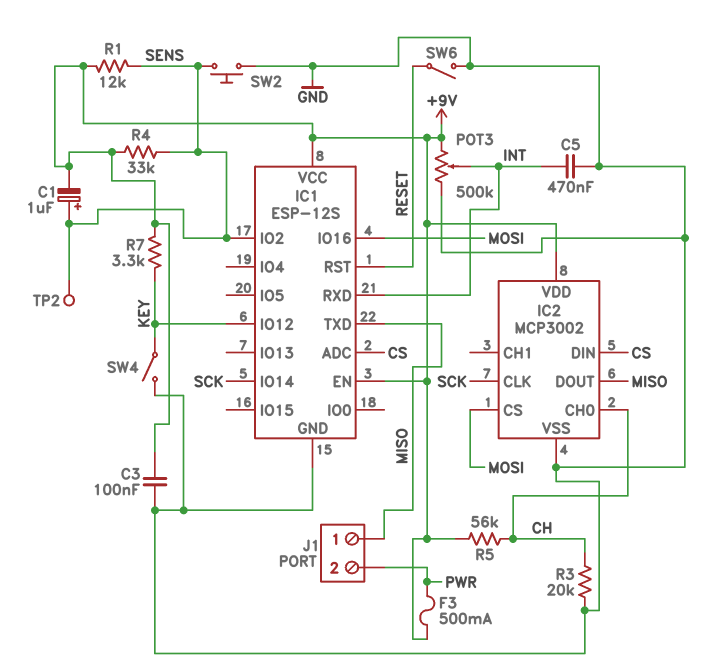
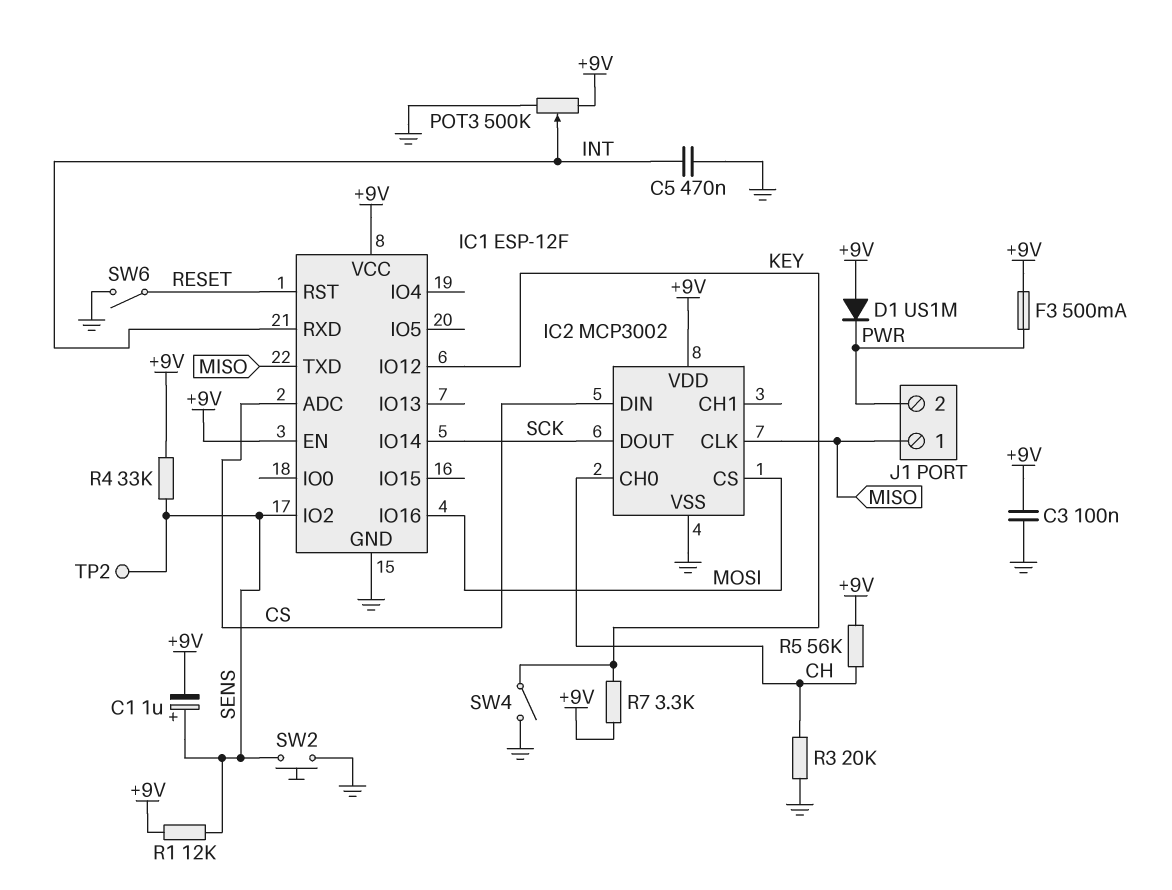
D1: none -> diode US1M (A +9V, K PWR)
IC1: ESP-12S -> ESP-12F
IC2 pin CLK: SCK -> MISO
IC2 pin DOUT: MISO -> SCK

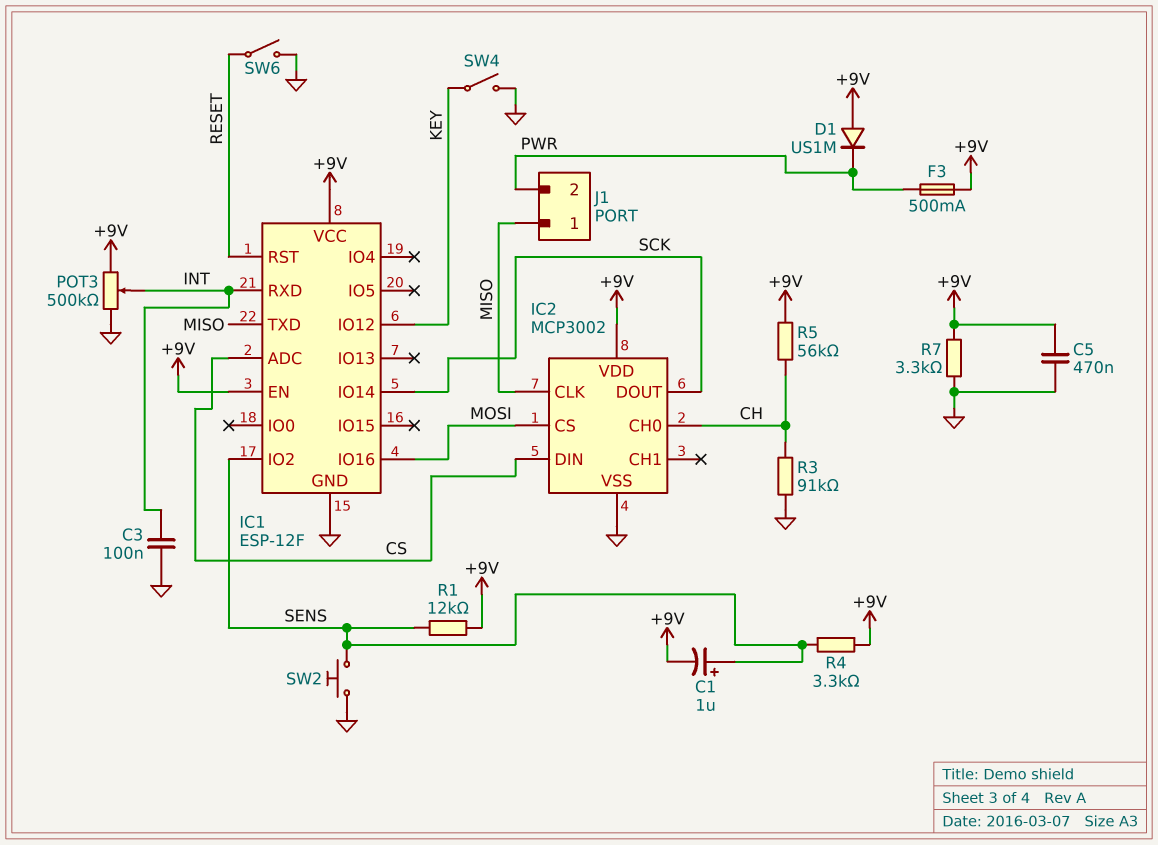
C3: 100nF (+9V, GND) -> 100nF (GND, INT)
C5: 470nF (GND, INT) -> 470nF (+9V, GND)
R3: 20k (CH, GND) -> 91k (CH, GND)
R4: 33k (+9V, SENS) -> 3.3k (+9V, SENS)
R7: 3.3k (+9V, KEY) -> 3.3k (+9V, GND)
TP2: test point (SENS) -> none

